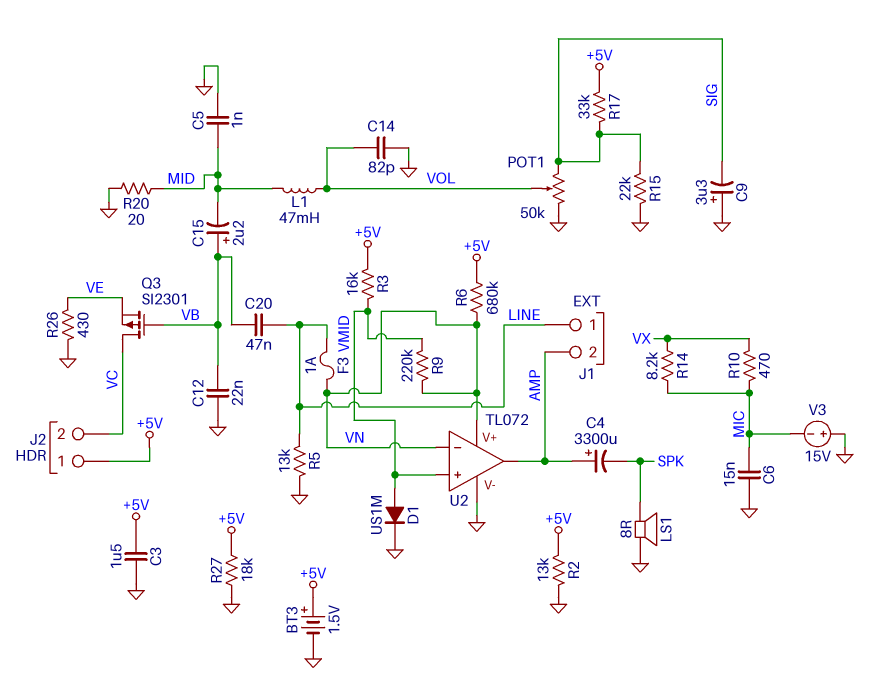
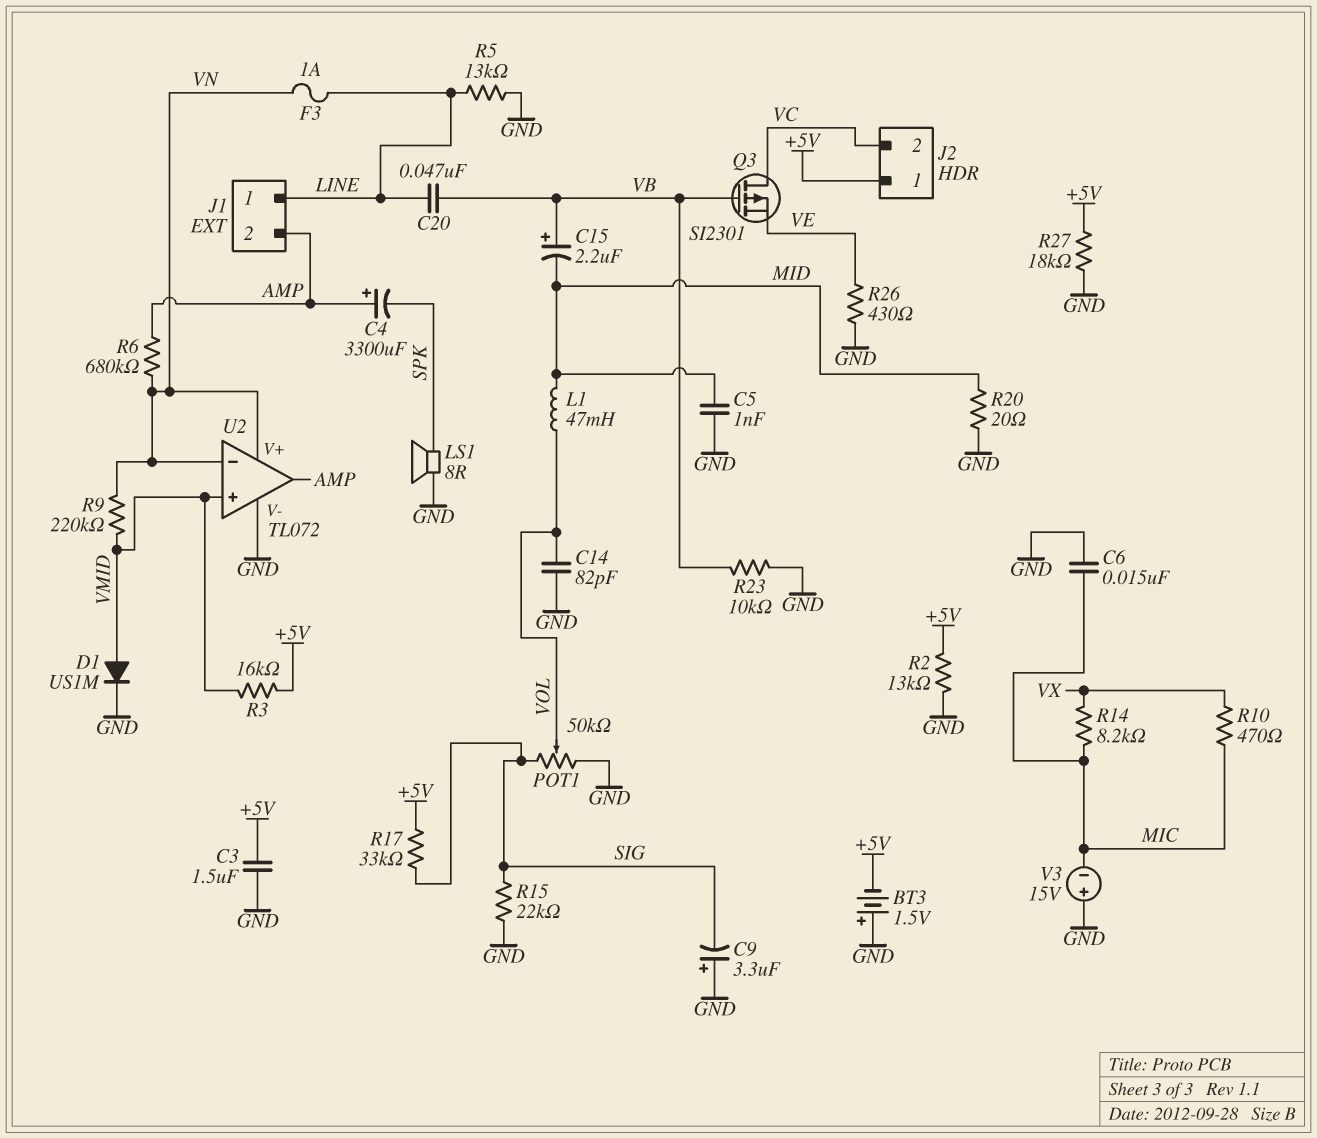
BT3: 1.5V (plus +5V, minus GND) -> 1.5V (plus GND, minus +5V)
C12: 22nF (GND, VB) -> none
R6: 680k (+5V, VN) -> 680k (AMP, VN)
R23: none -> 10k (GND, VB)

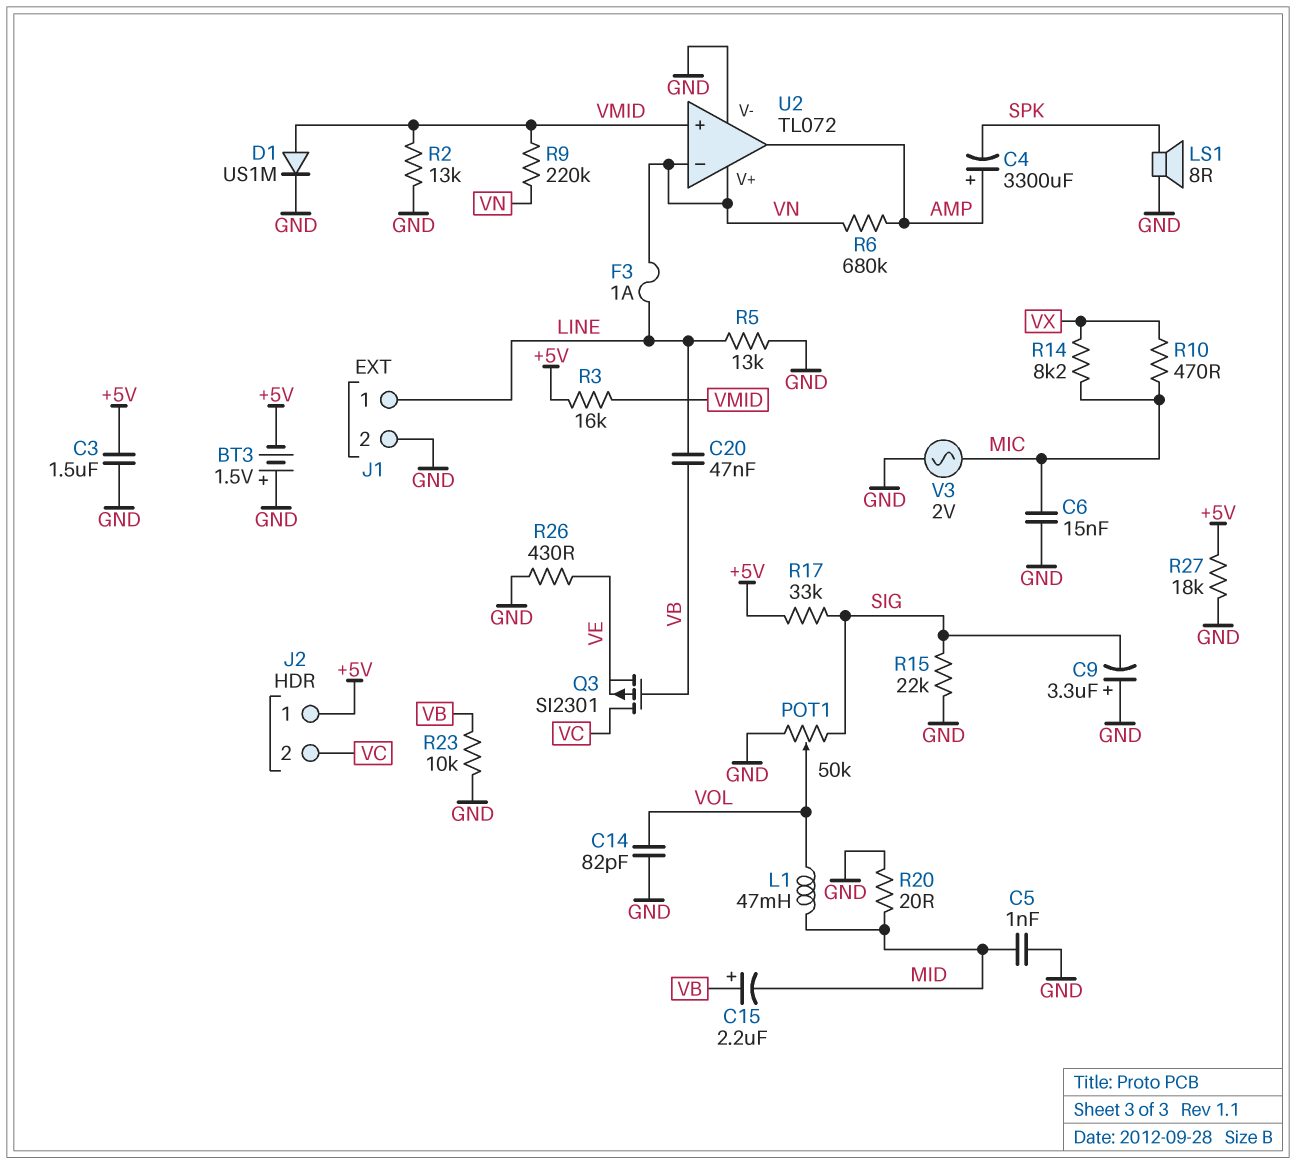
J1 pin 2: AMP -> GND
R2: 13k (+5V, GND) -> 13k (GND, VMID)
V3: 15V (plus GND, minus MIC) -> AC 2V (GND, MIC)

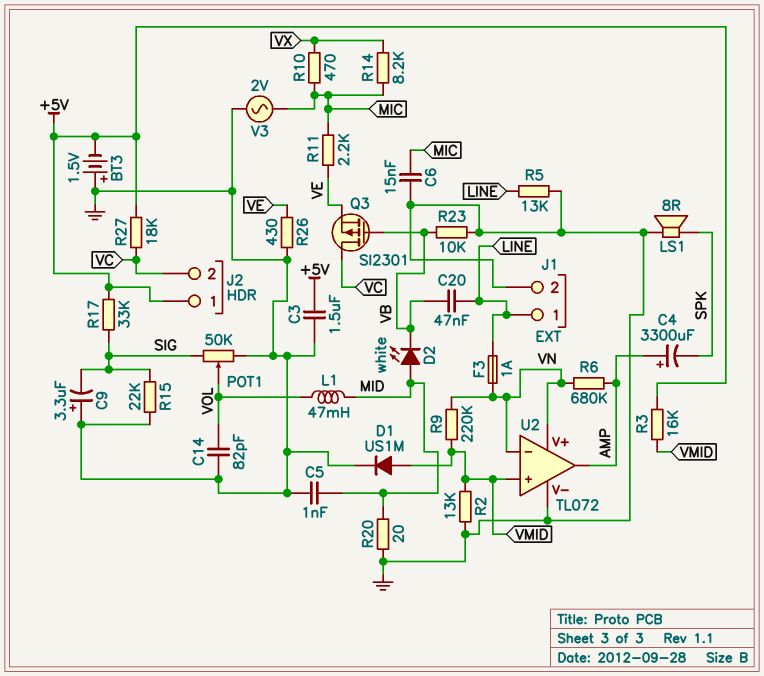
C15: 2.2uF (plus VB, minus MID) -> none
D2: none -> LED white (A MID, K VB)
R11: none -> 2.2k (MIC, VE)
R27: 18k (+5V, GND) -> 18k (+5V, VC)

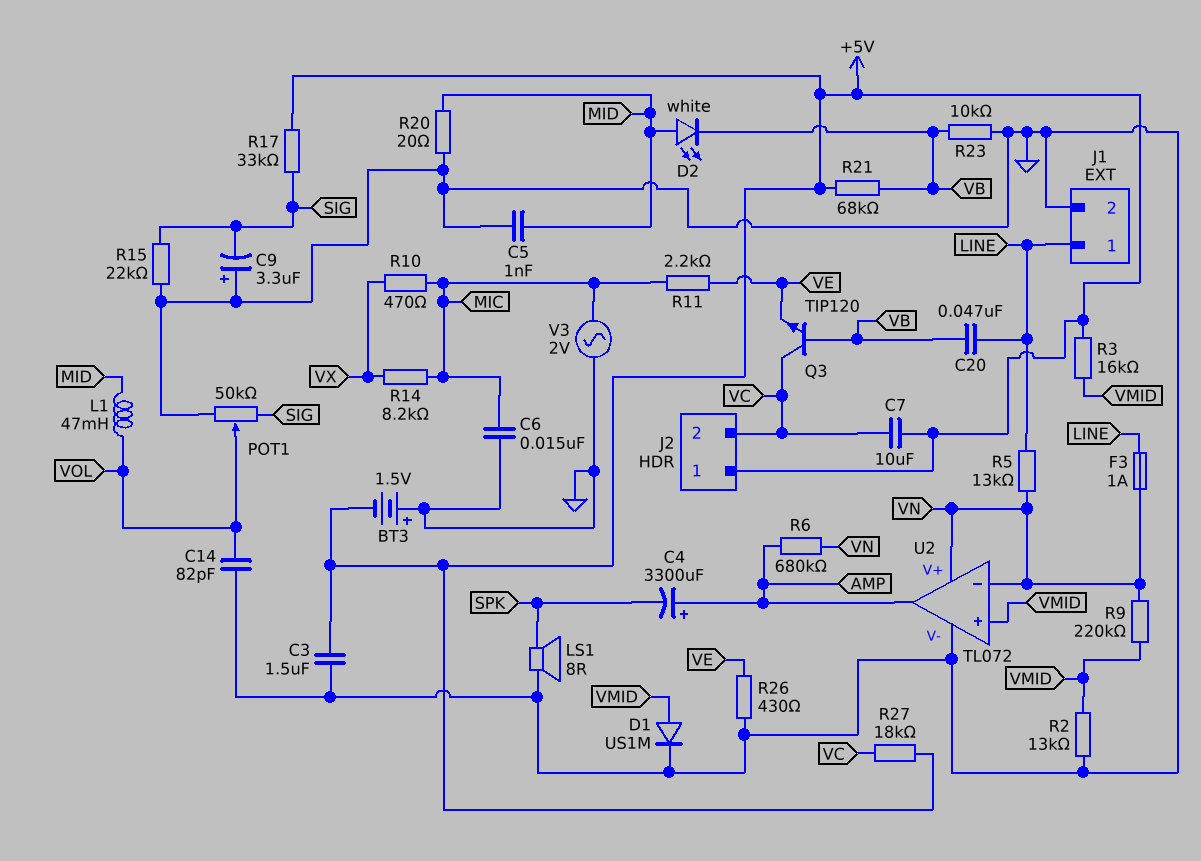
C7: none -> 10uF (+5V, VC)
Q3: PMOS SI2301 (G VB, D VC, S VE) -> NPN TIP120 (B VB, C VC, E VE)
R5: 13k (GND, LINE) -> 13k (LINE, VN)
R21: none -> 68k (+5V, VB)

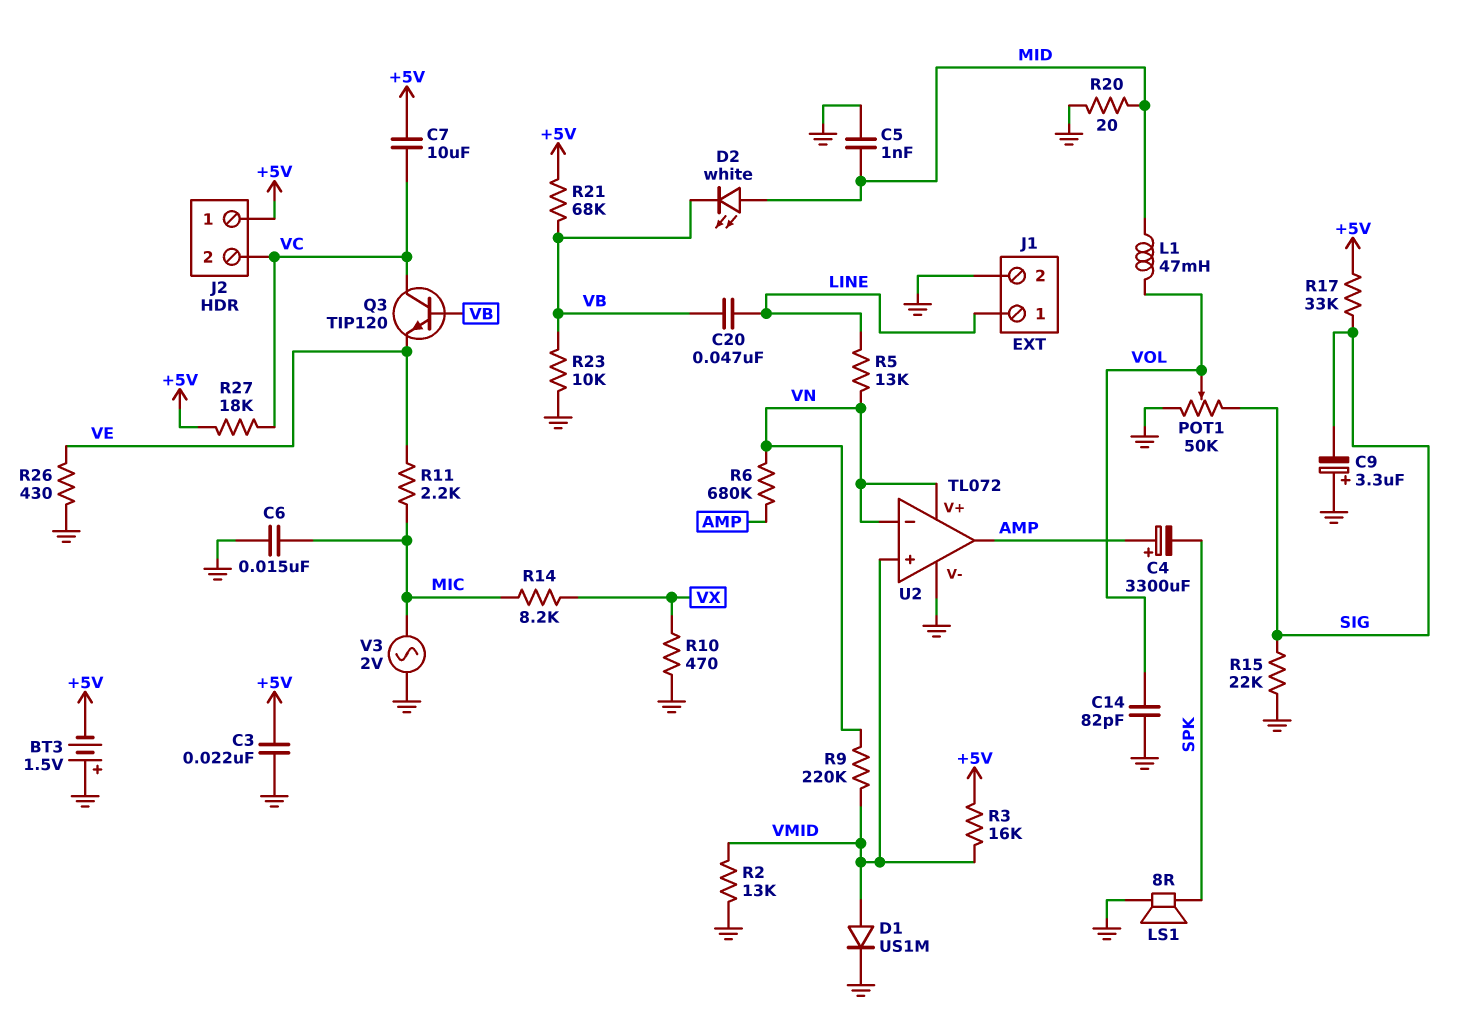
C3: 1.5uF (+5V, GND) -> 22nF (+5V, GND)
F3: 1A (LINE, VN) -> none
R10: 470 (MIC, VX) -> 470 (GND, VX)

